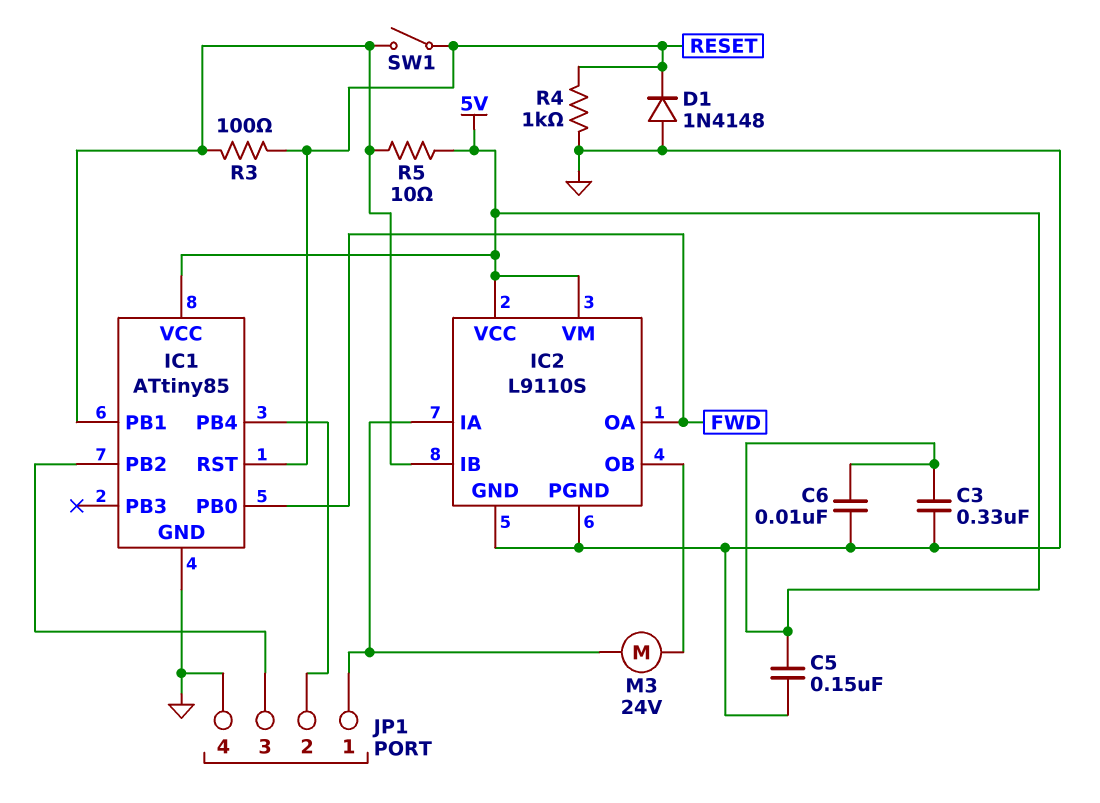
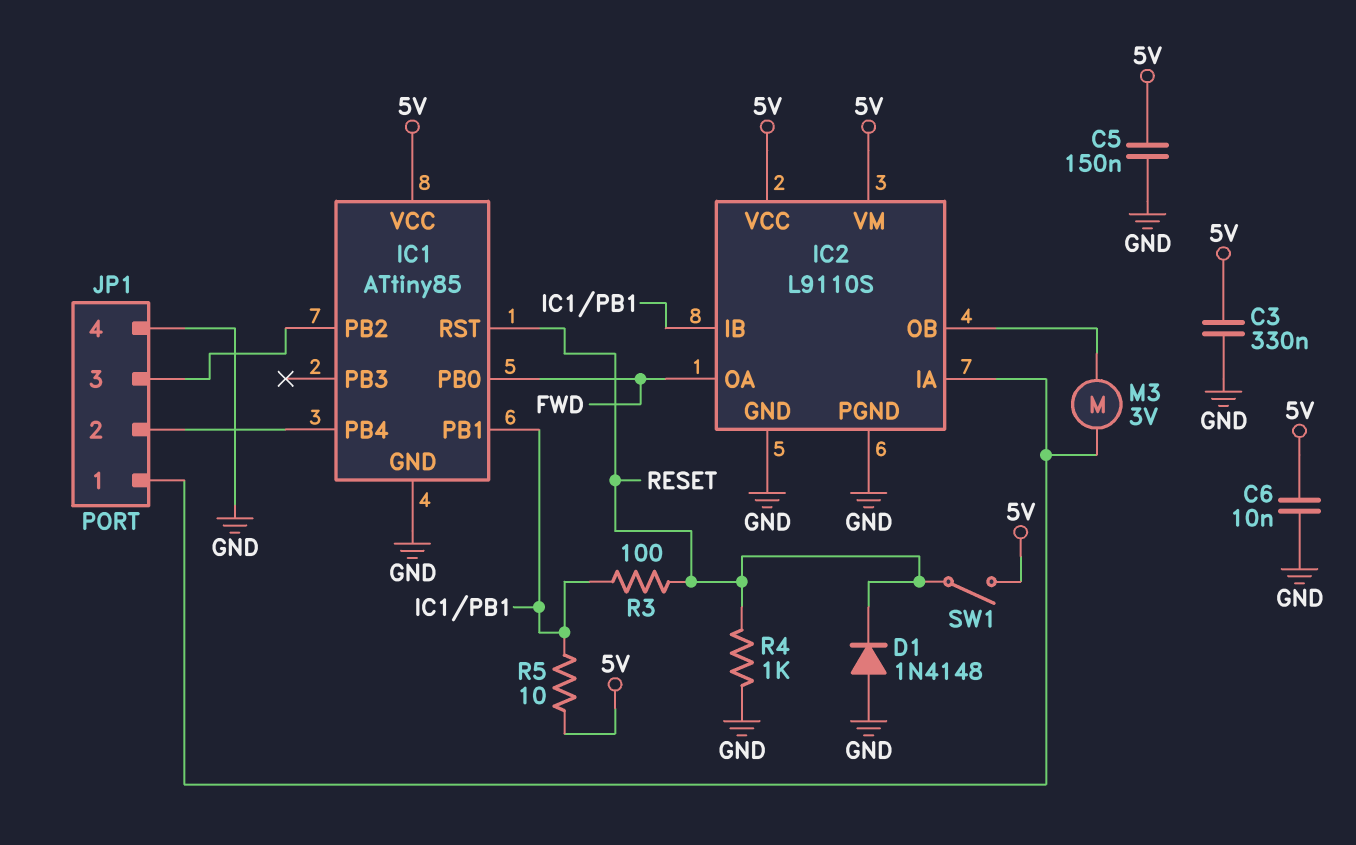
M3: motor 24V (IC2/IA, IC2/OB) -> motor 3V (IC2/IA, IC2/OB)
SW1: switch (IC1/PB1, RESET) -> switch (5V, RESET)

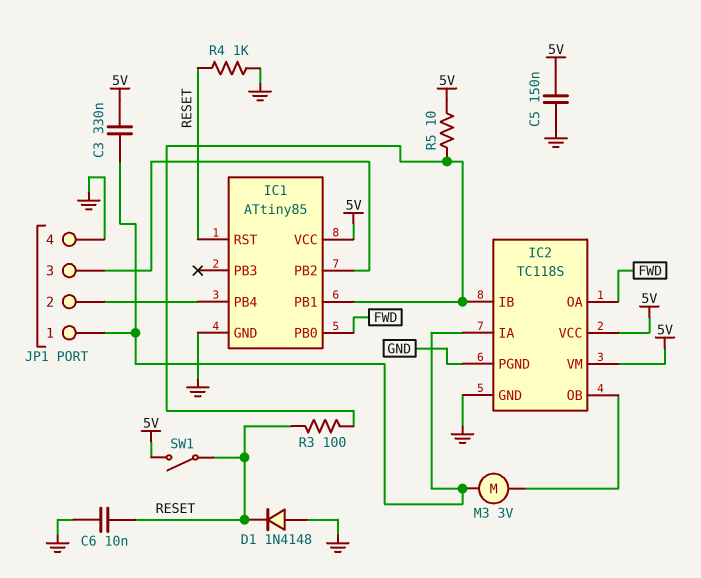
C3: 330nF (5V, GND) -> 330nF (5V, IC2/IA)
C6: 10nF (5V, GND) -> 10nF (GND, RESET)
IC2: L9110S -> TC118S

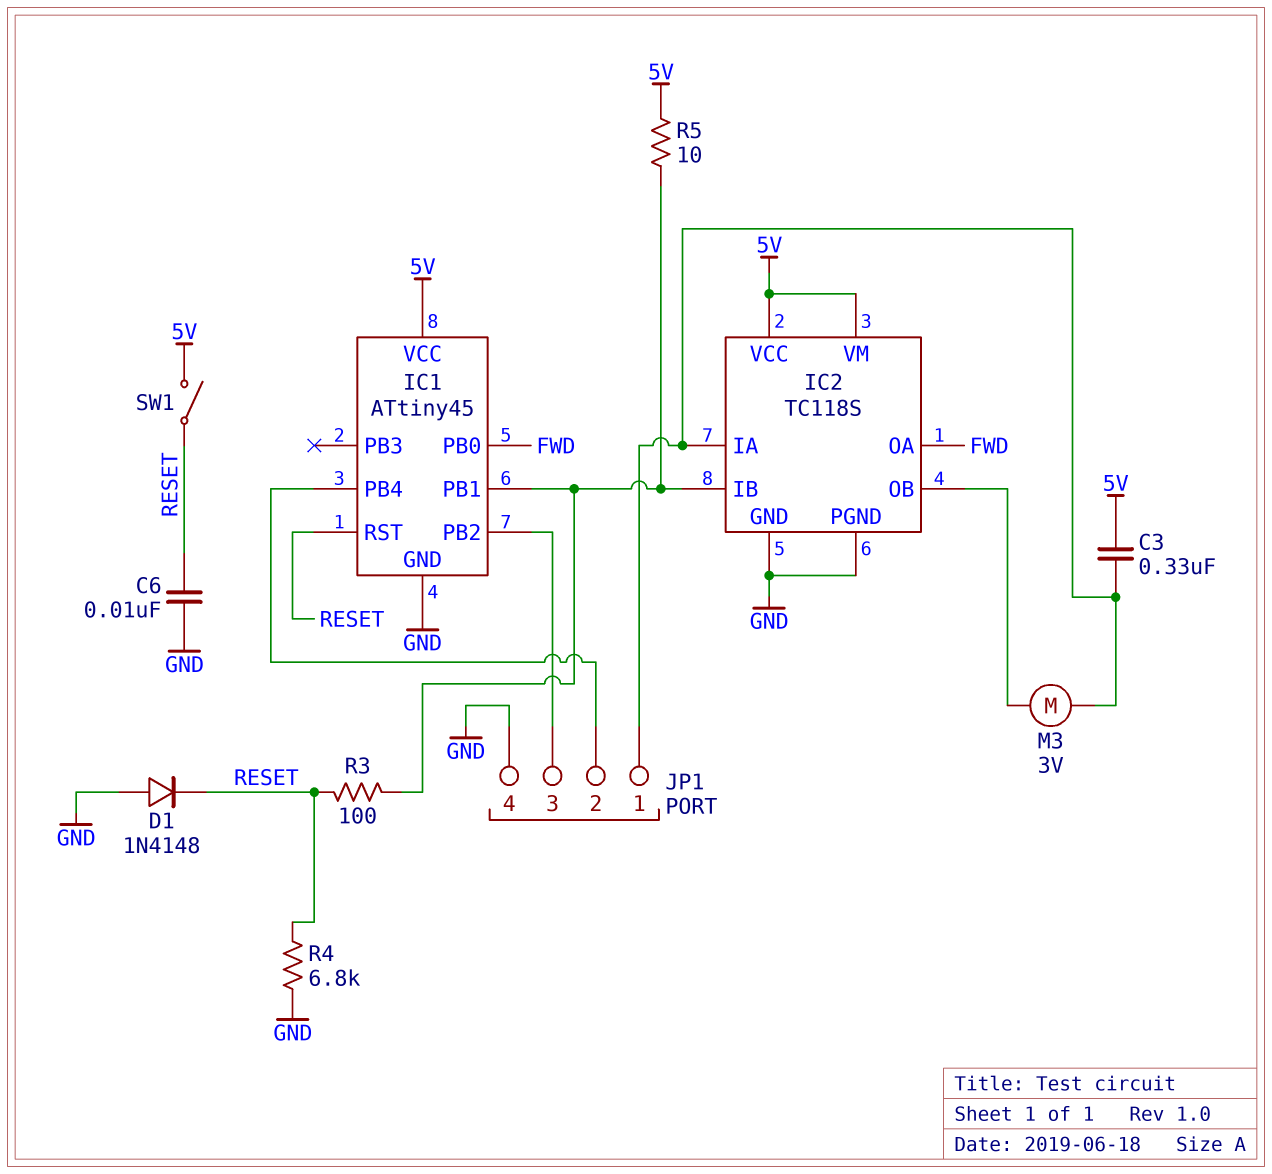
C5: 150nF (5V, GND) -> none
IC1: ATtiny85 -> ATtiny45
R4: 1k (GND, RESET) -> 6.8k (GND, RESET)

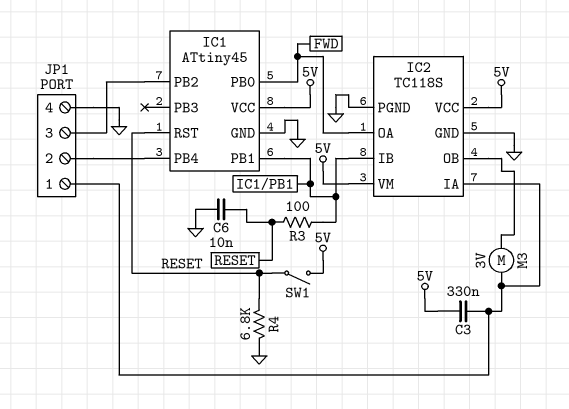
D1: diode 1N4148 (A GND, K RESET) -> none
R5: 10 (5V, IC1/PB1) -> none

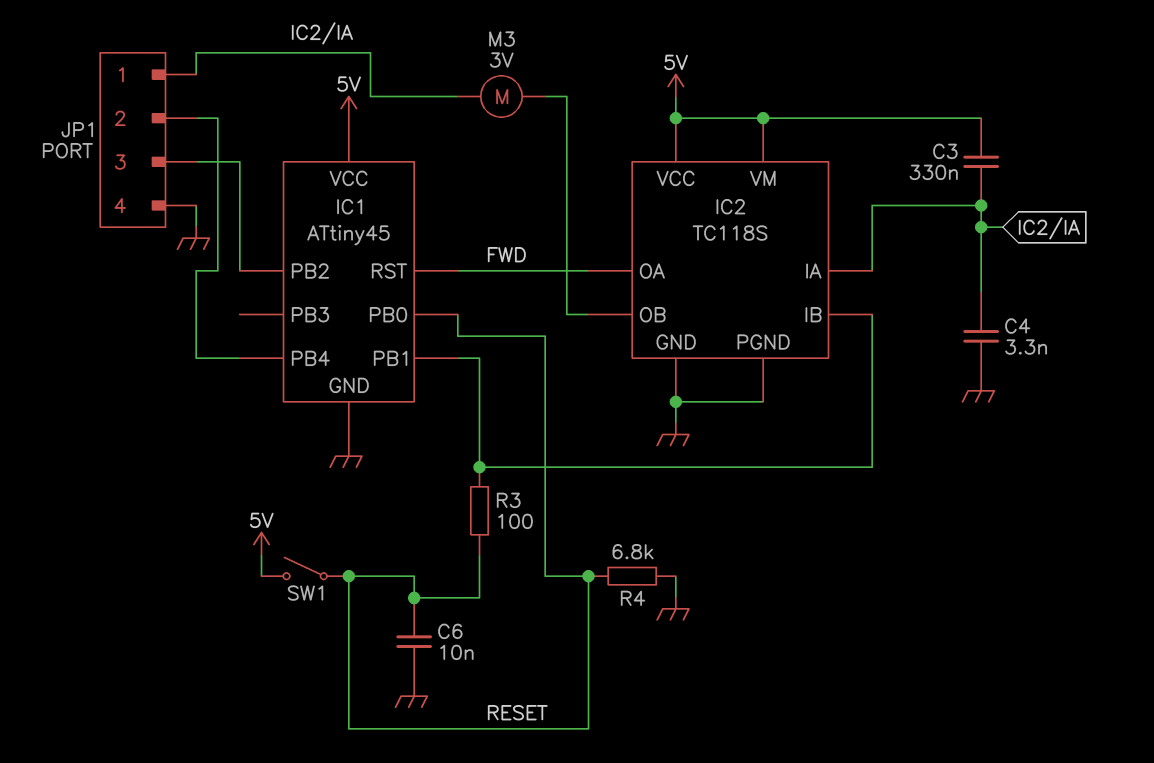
C4: none -> 3.3nF (GND, IC2/IA)
IC1 pin PB0: FWD -> RESET
IC1 pin RST: RESET -> FWD

